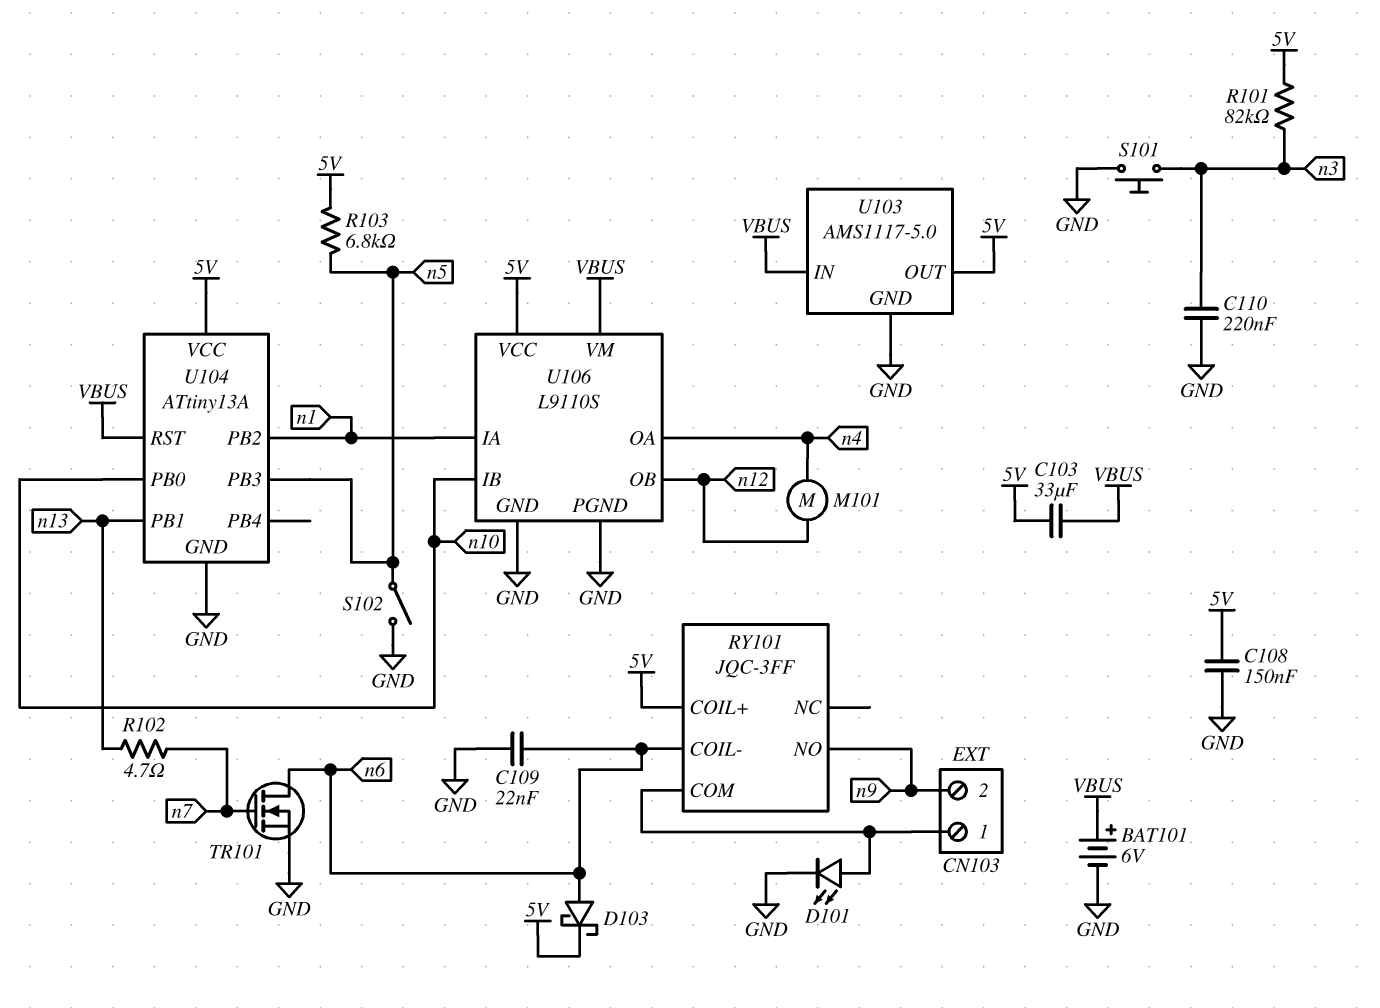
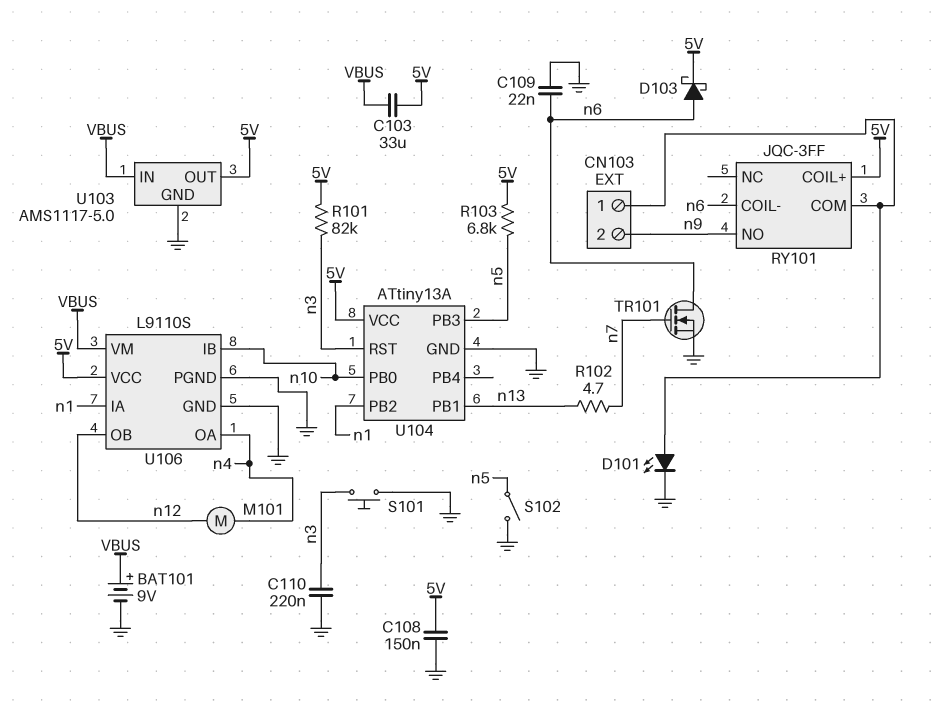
BAT101: 6V (plus VBUS, minus GND) -> 9V (plus VBUS, minus GND)
U104 pin RST: VBUS -> n3

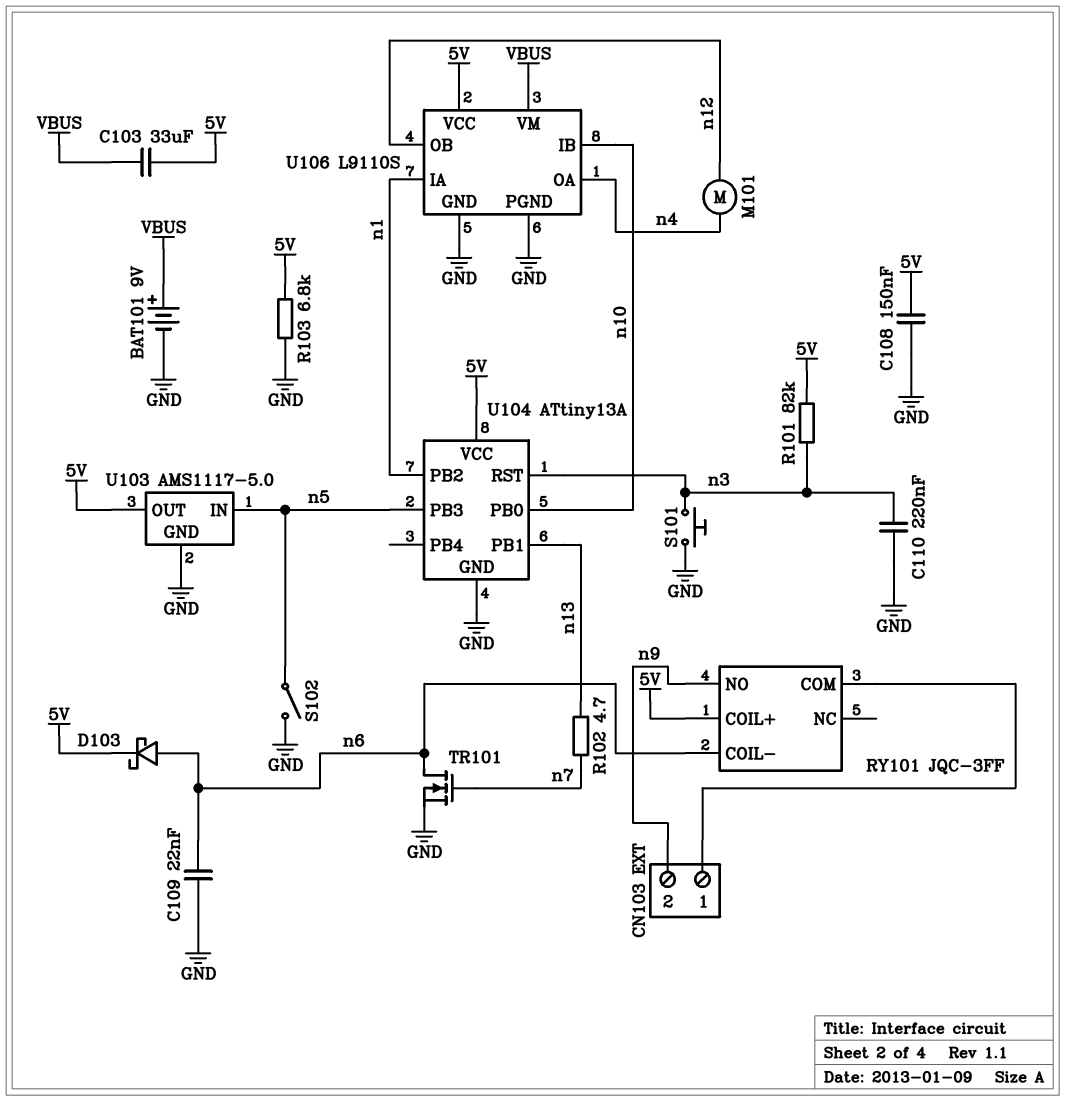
D101: LED (A CN103/1, K GND) -> none
R103: 6.8k (5V, n5) -> 6.8k (5V, GND)
U103 pin IN: VBUS -> n5

